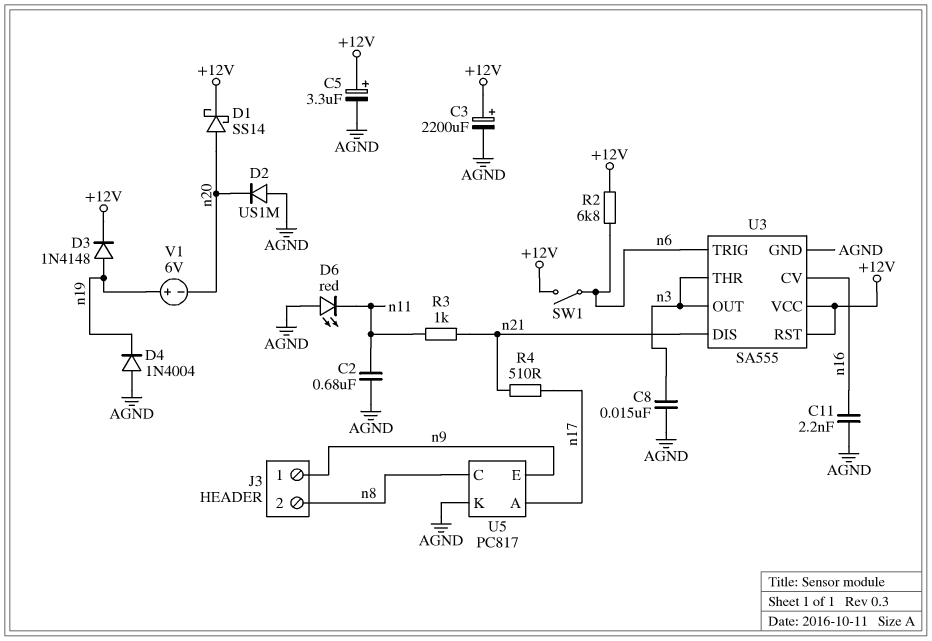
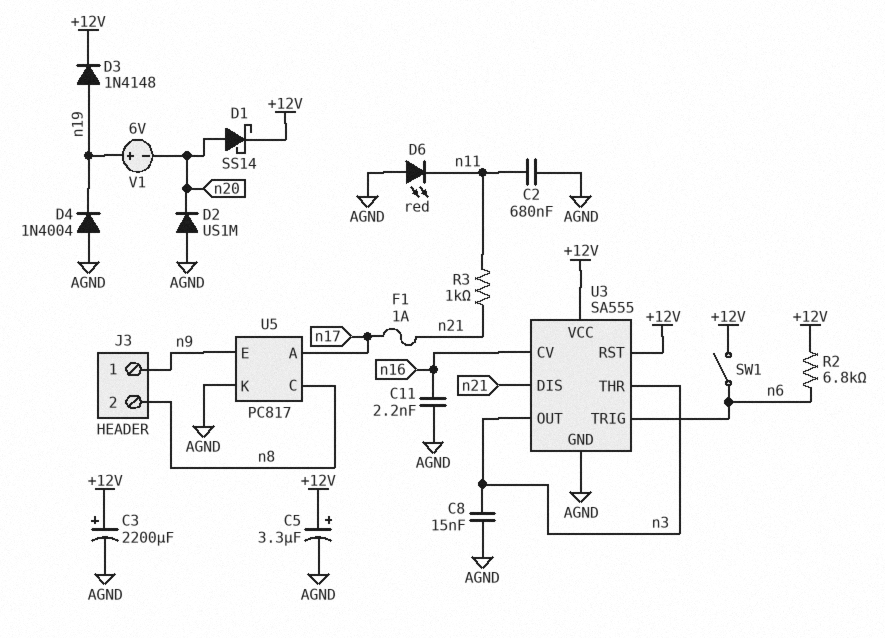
F1: none -> 1A (n17, n21)
R4: 510 (n17, n21) -> none

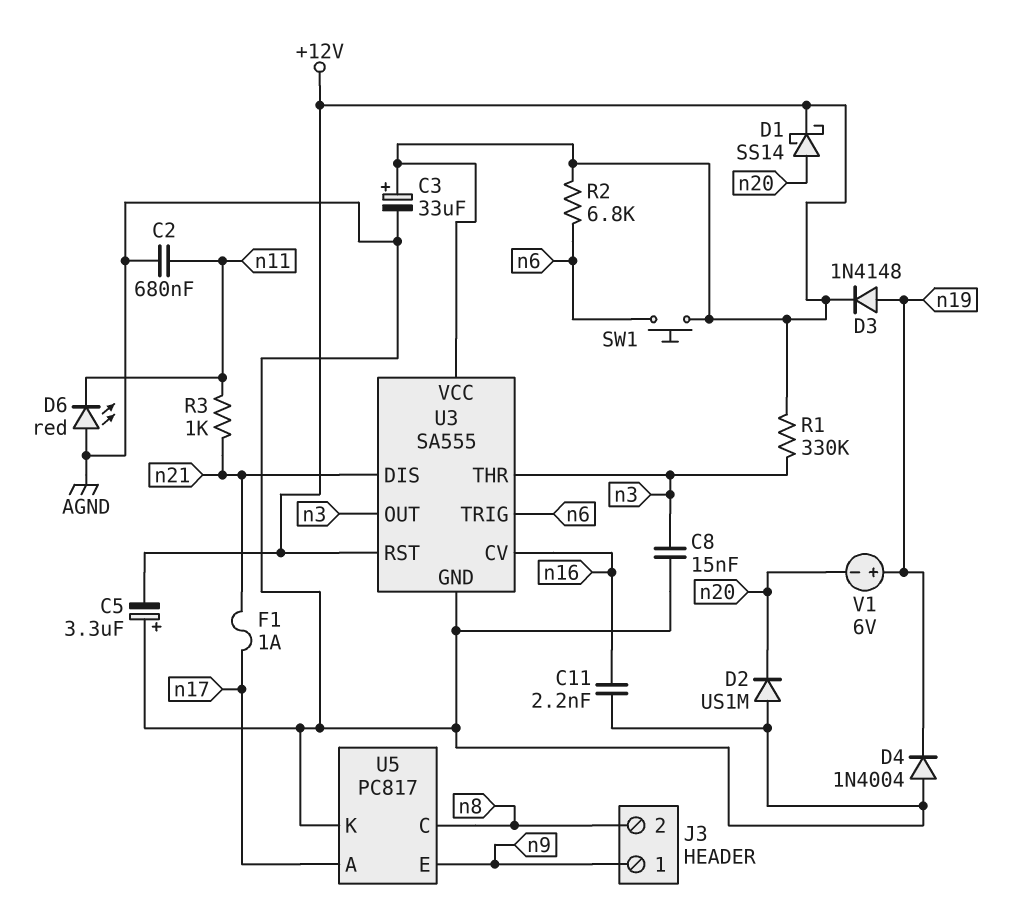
C3: 2200uF (plus +12V, minus AGND) -> 33uF (plus +12V, minus AGND)
C5: 3.3uF (plus +12V, minus AGND) -> 3.3uF (plus AGND, minus +12V)
R1: none -> 330k (+12V, n3)
SW1: switch (+12V, n6) -> button (+12V, n6)

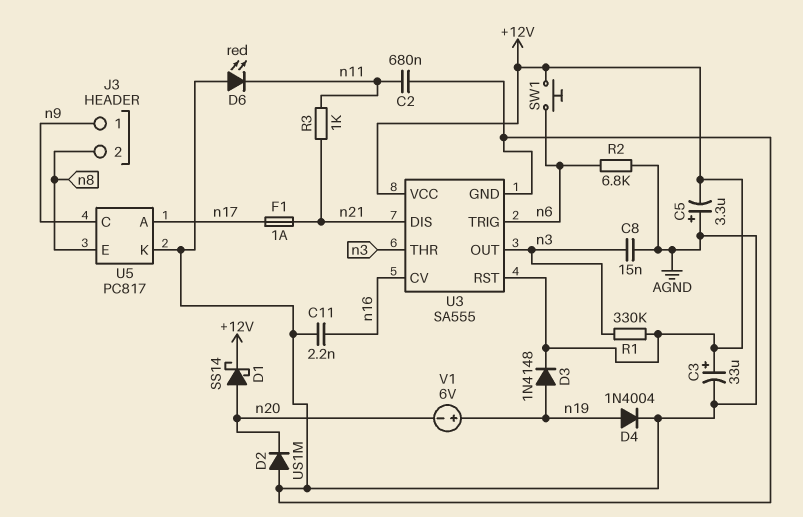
D4: diode 1N4004 (A AGND, K n19) -> diode 1N4004 (A n19, K AGND)
R2: 6.8k (+12V, n6) -> 6.8k (AGND, n6)
U5 pin C: n8 -> n9
U5 pin E: n9 -> n8

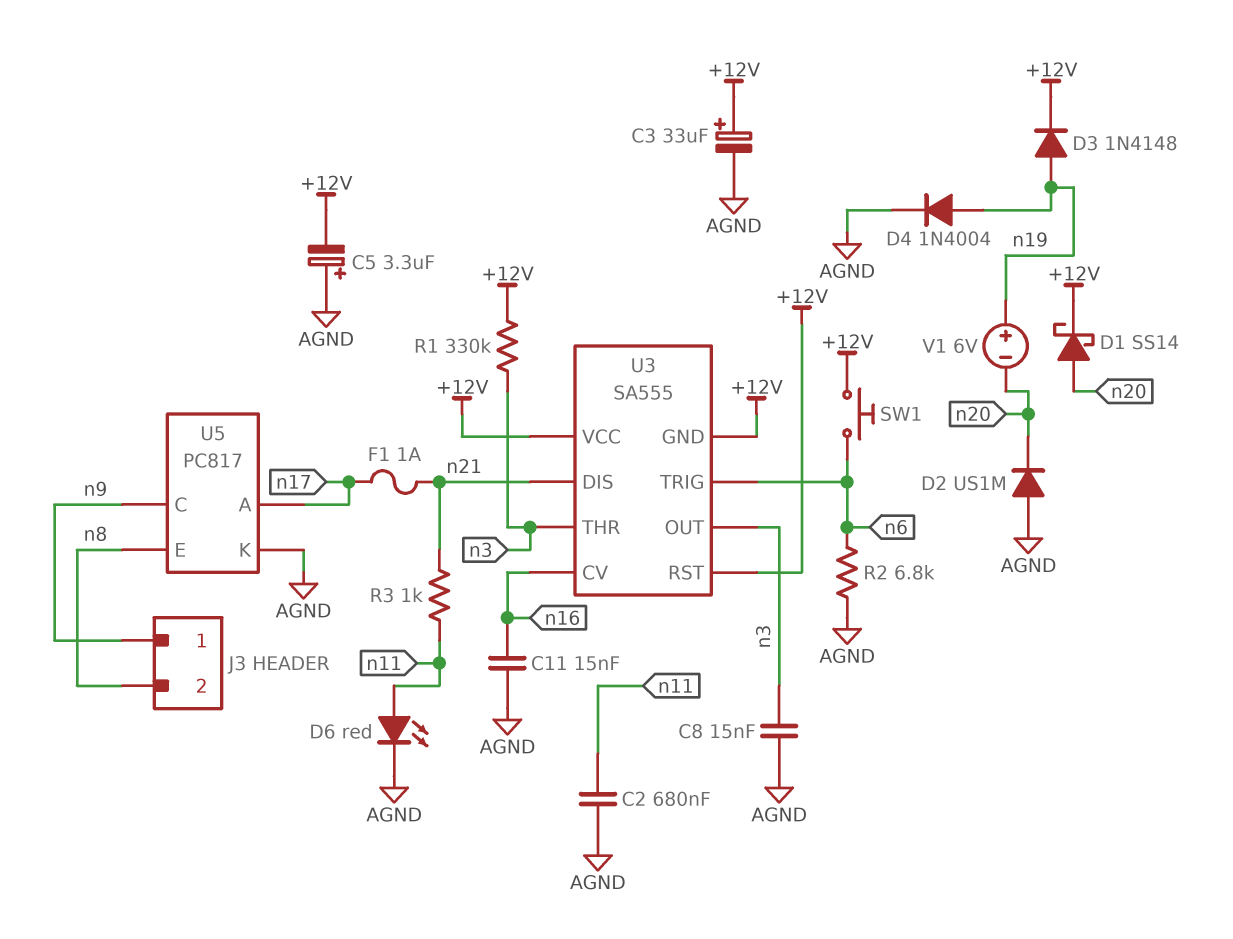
C11: 2.2nF (AGND, n16) -> 15nF (AGND, n16)
D6: LED red (A AGND, K n11) -> LED red (A n11, K AGND)
U3 pin GND: AGND -> +12V

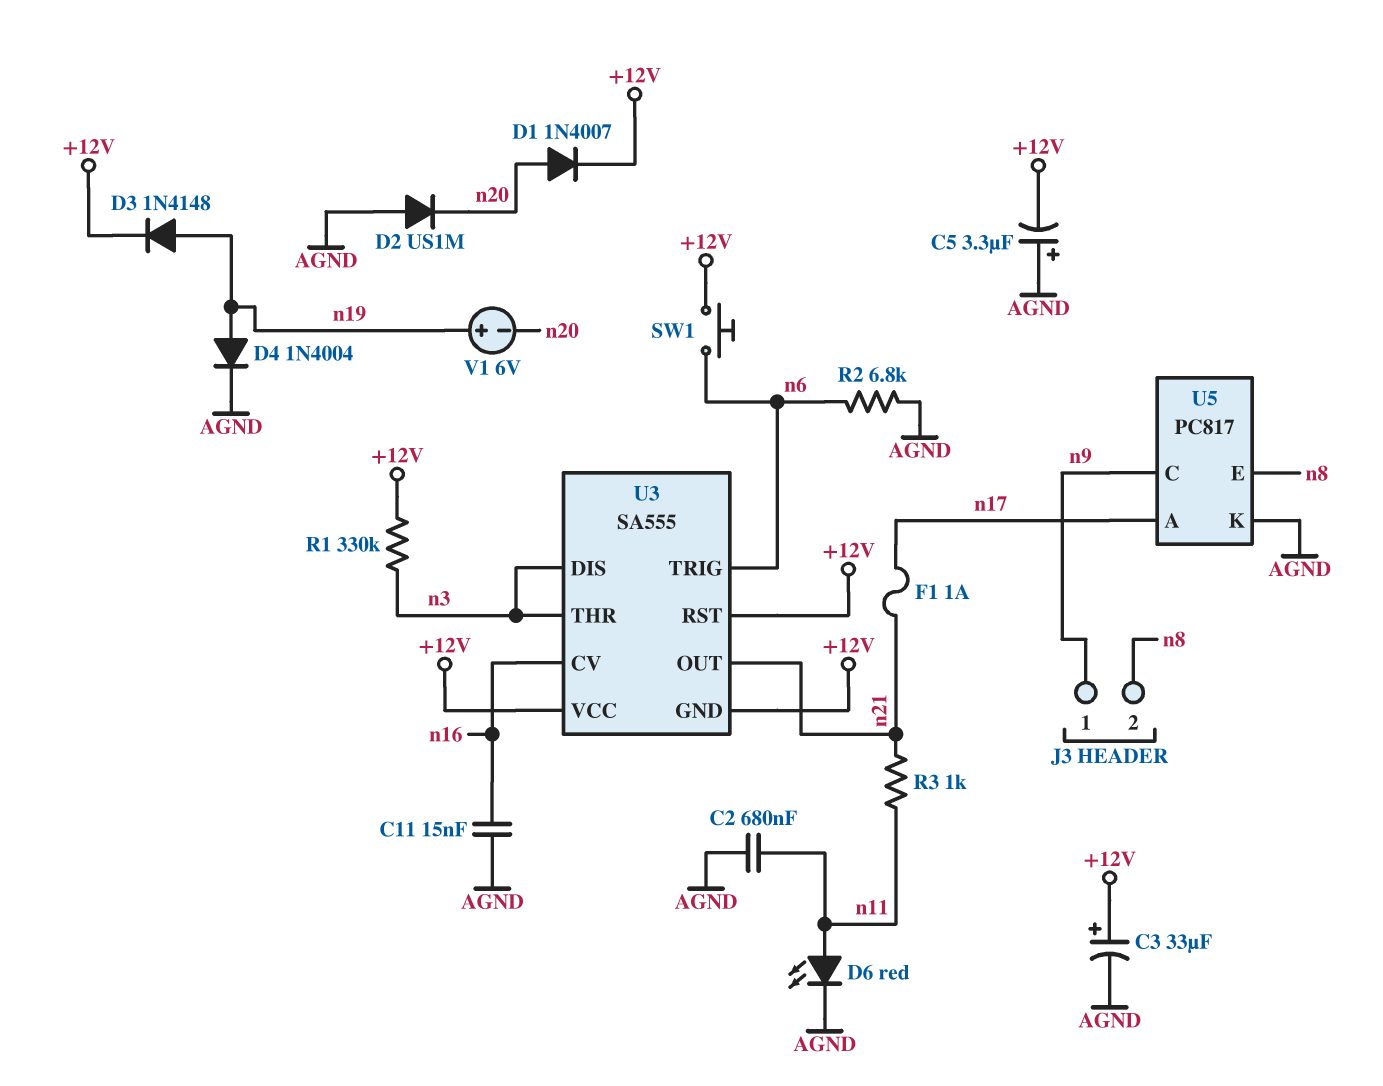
C8: 15nF (AGND, n3) -> none
D1: schottky SS14 (A n20, K +12V) -> diode 1N4007 (A n20, K +12V)
U3 pin DIS: n21 -> n3
U3 pin OUT: n3 -> n21

